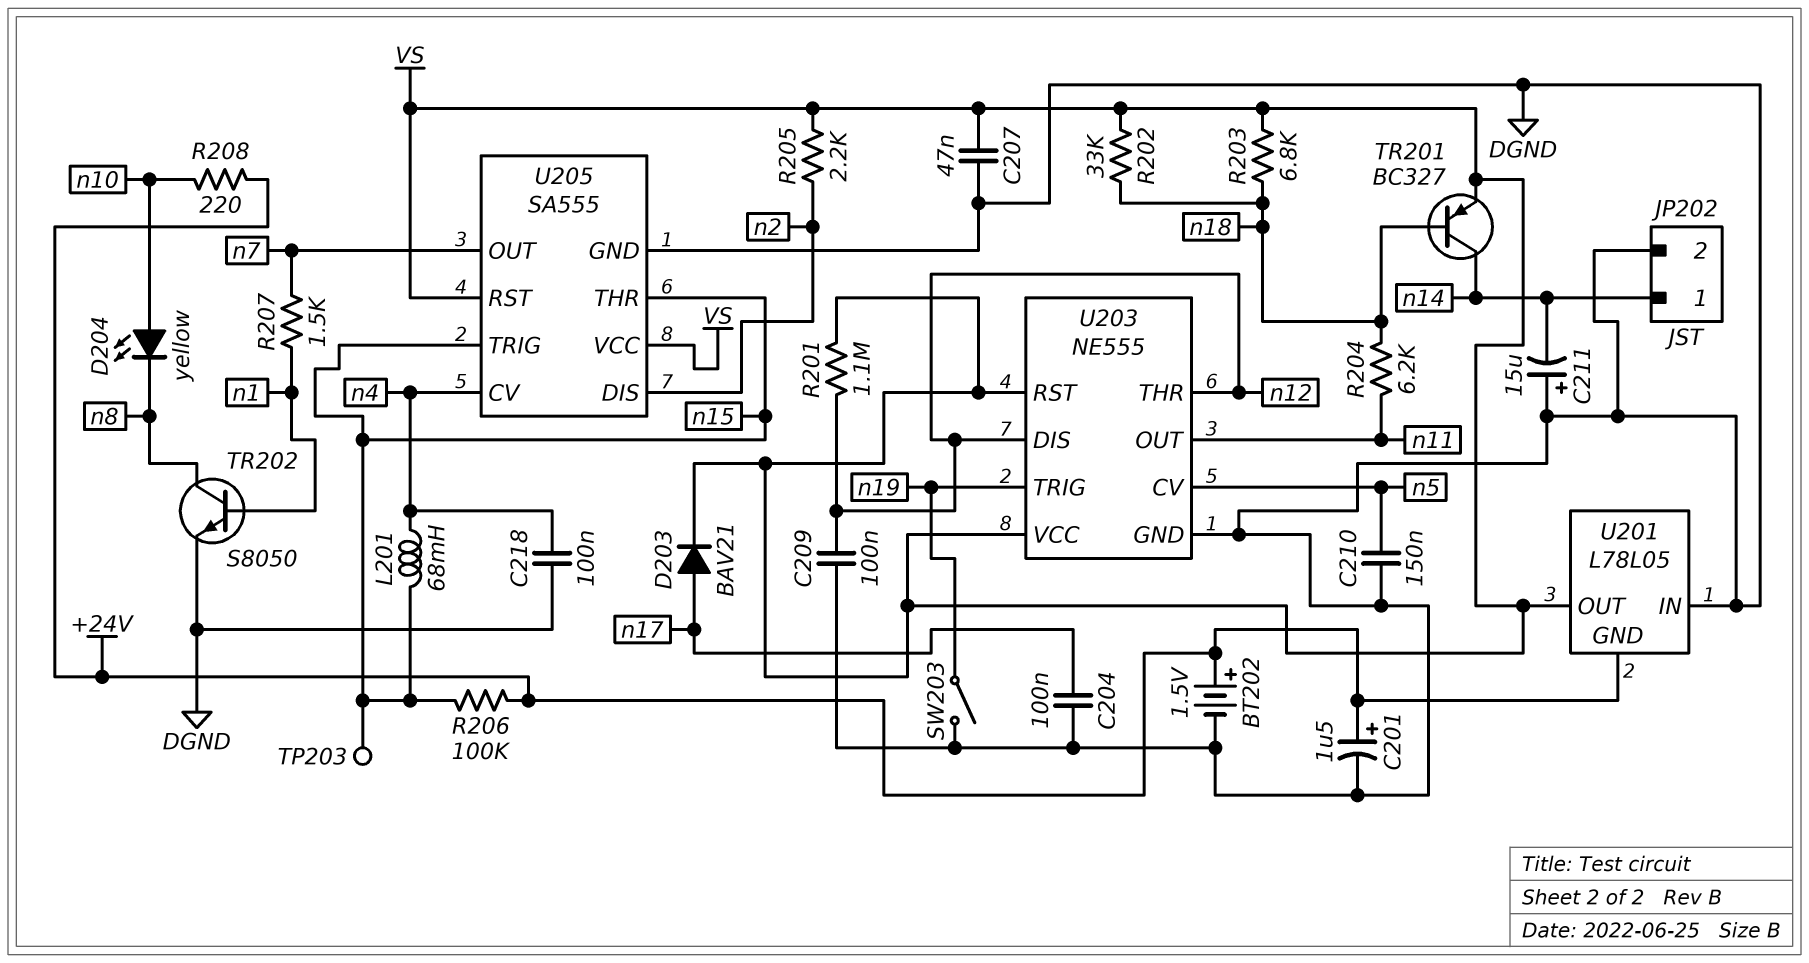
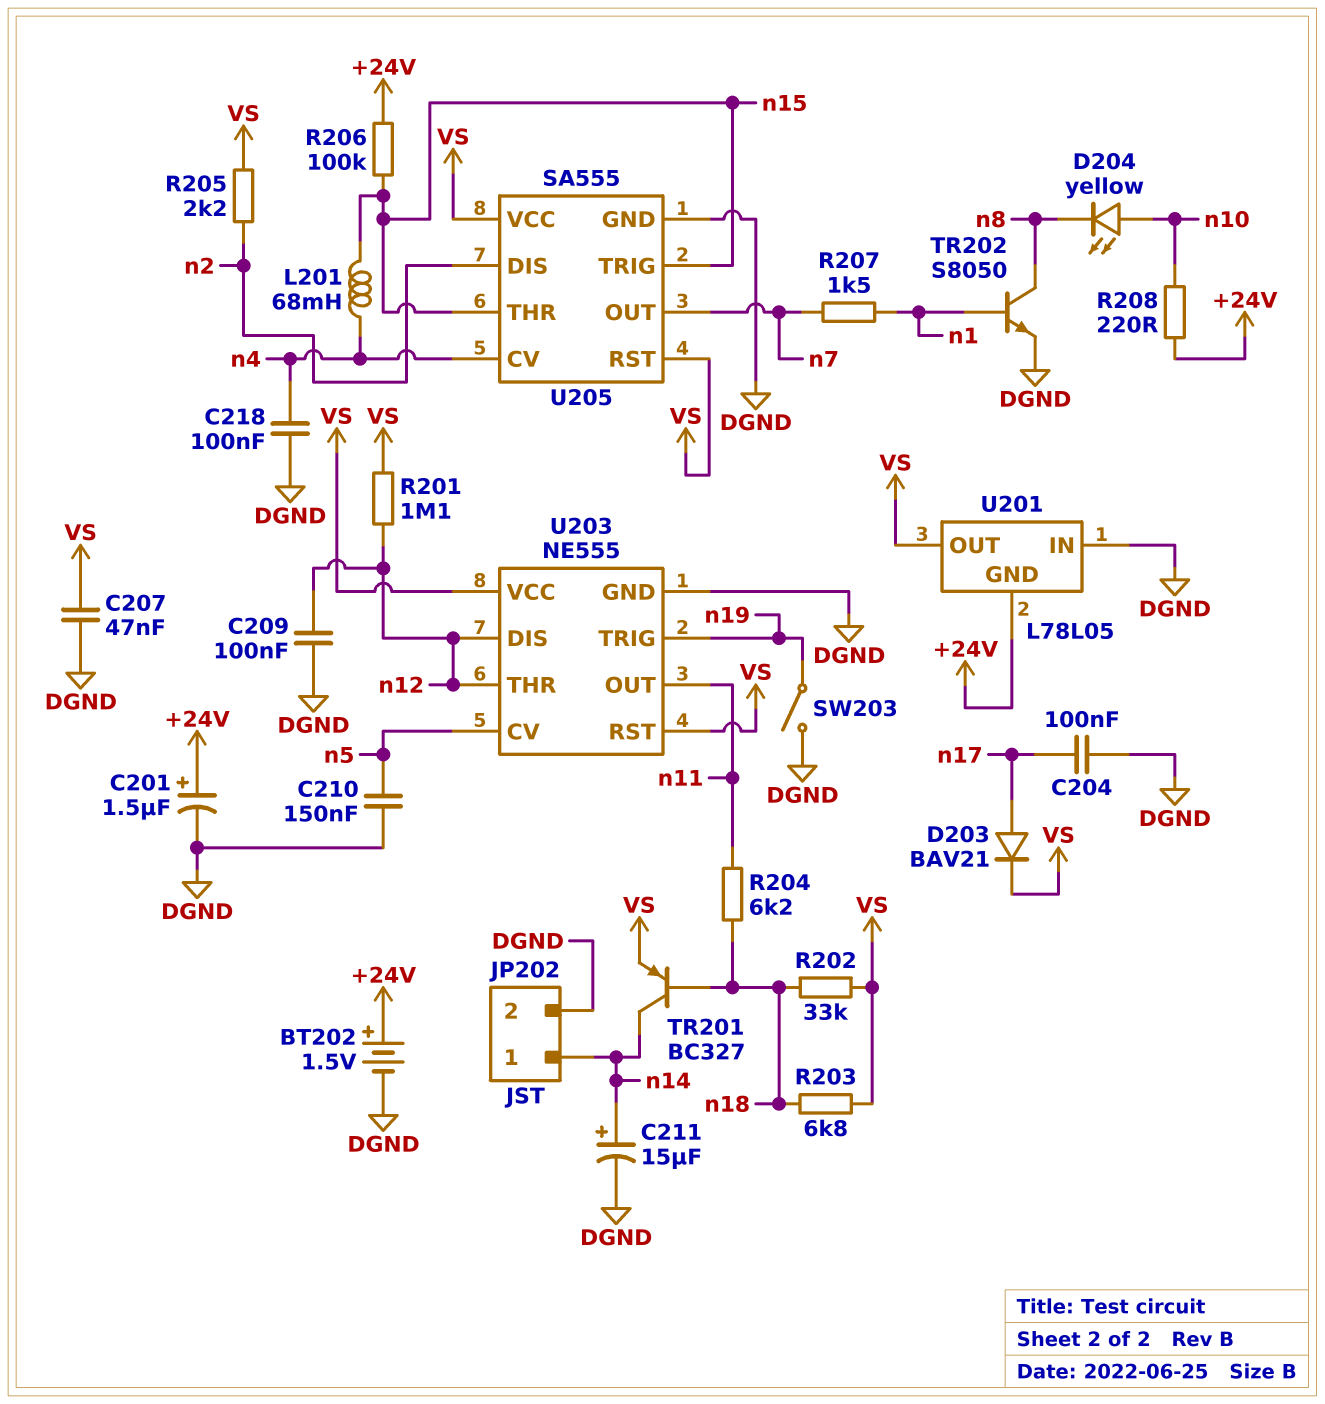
C211: 15uF (plus DGND, minus n14) -> 15uF (plus n14, minus DGND)
TP203: test point (n15) -> none

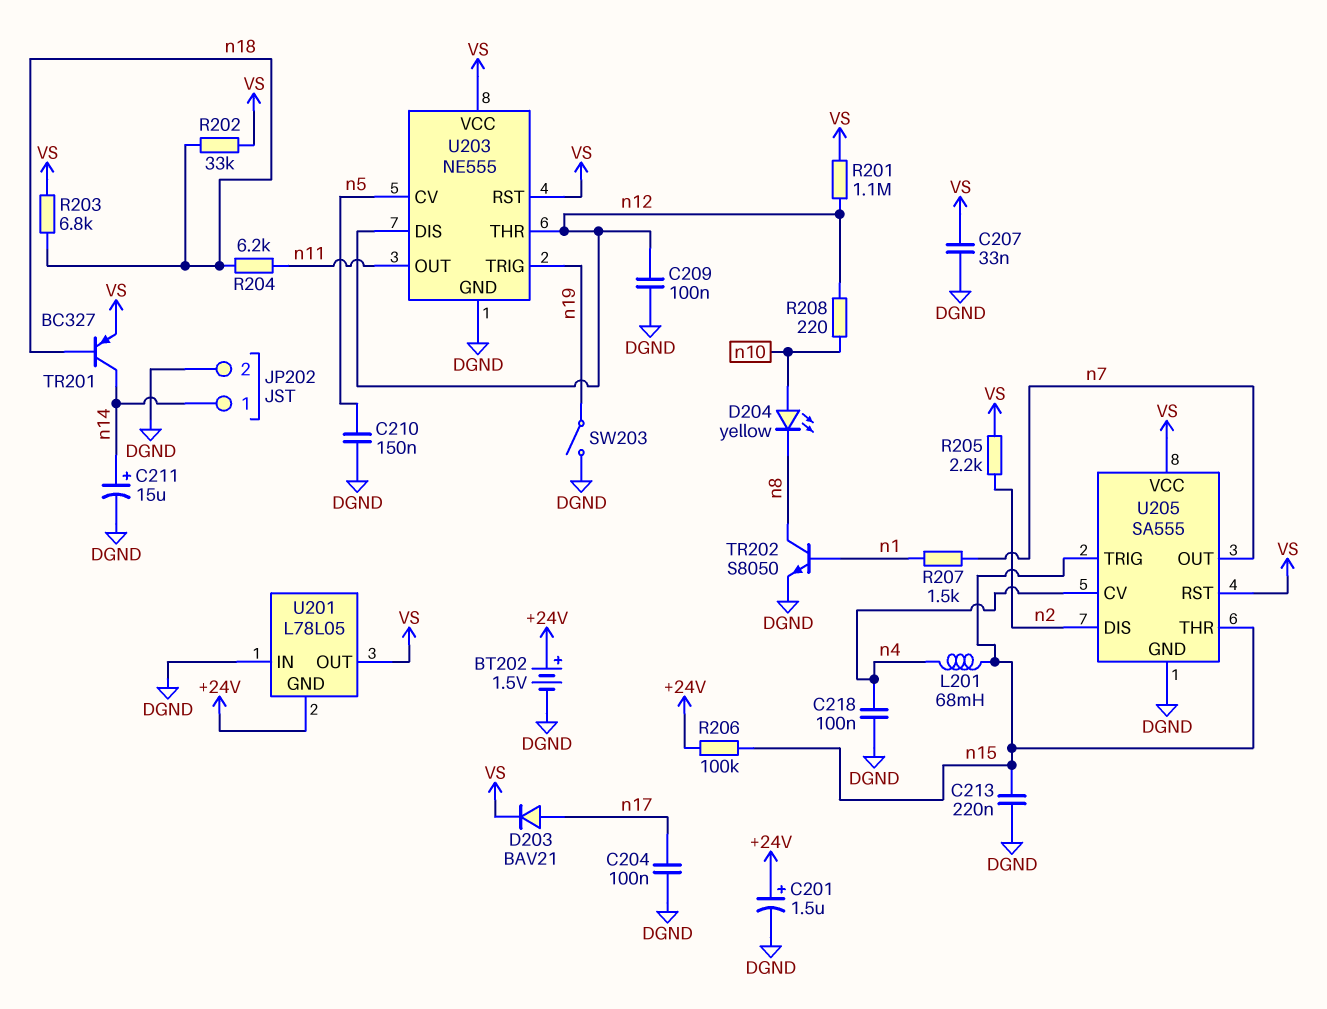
C207: 47nF (DGND, VS) -> 33nF (DGND, VS)
C213: none -> 220nF (DGND, n15)
R208: 220 (+24V, n10) -> 220 (n10, n12)

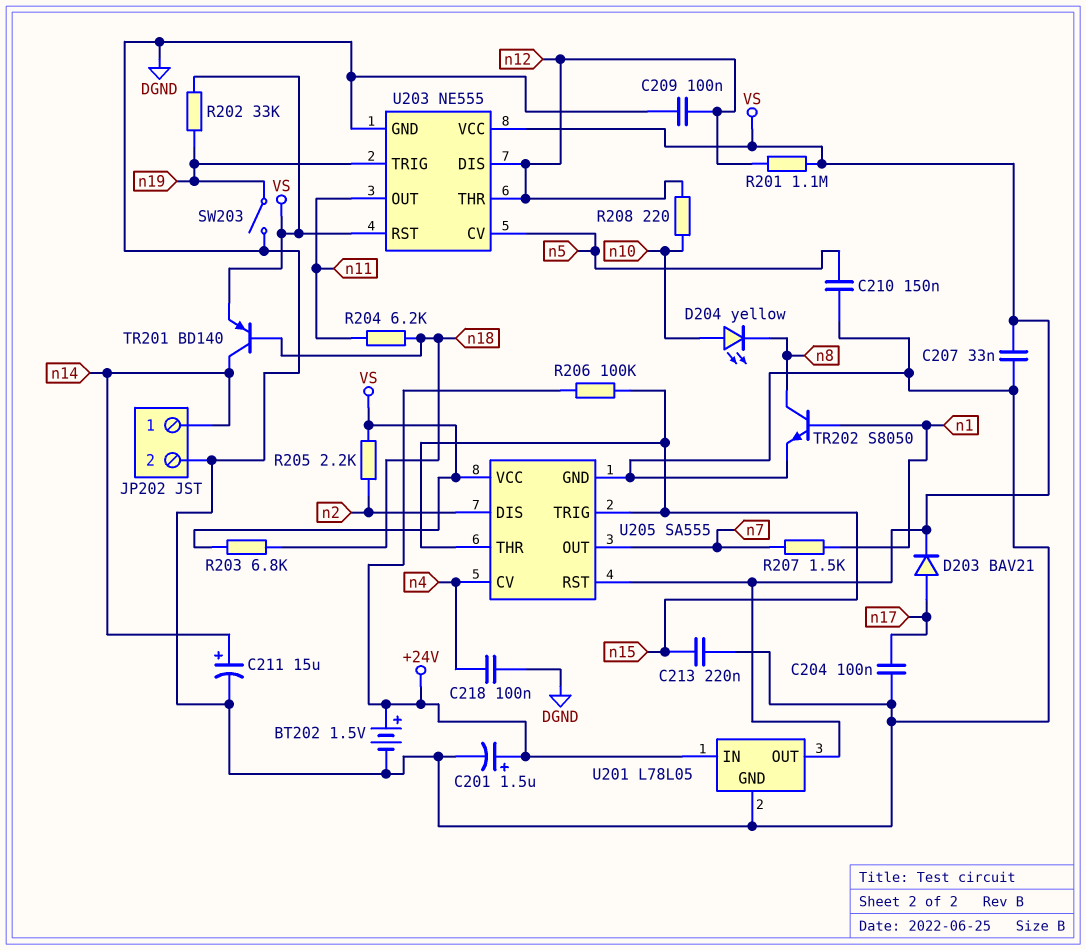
L201: 68mH (n4, n15) -> none
R202: 33k (VS, n18) -> 33k (VS, n19)
TR201: PNP BC327 (B n18, C n14, E VS) -> PNP BD140 (B n18, C n14, E VS)
U201 pin GND: +24V -> DGND
U201 pin IN: DGND -> +24V

